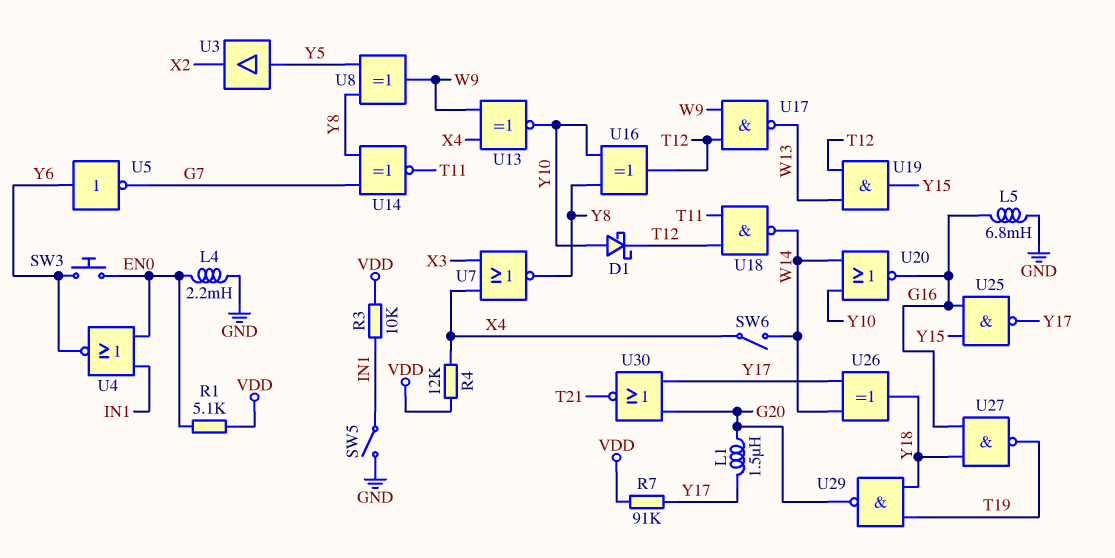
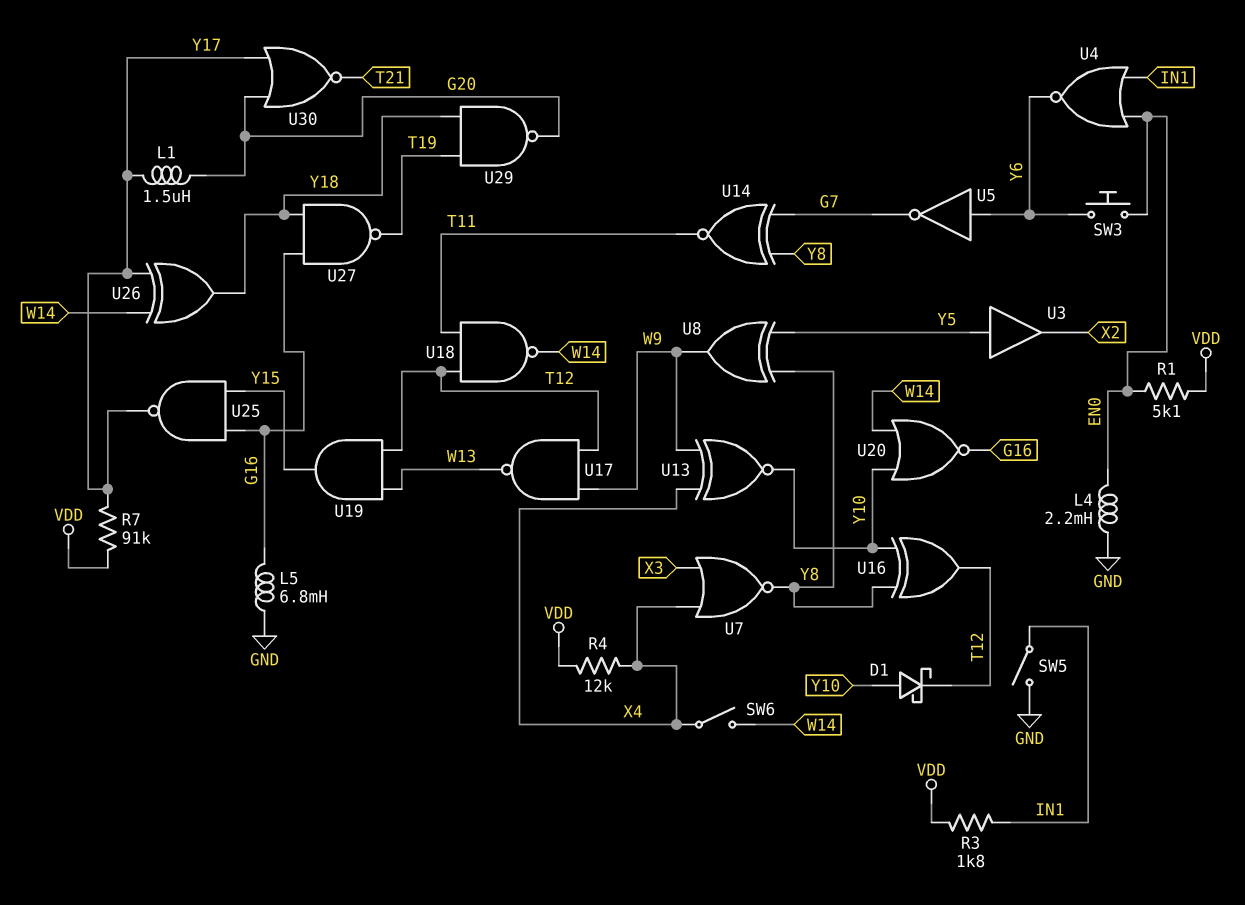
R3: 10k (IN1, VDD) -> 1.8k (IN1, VDD)

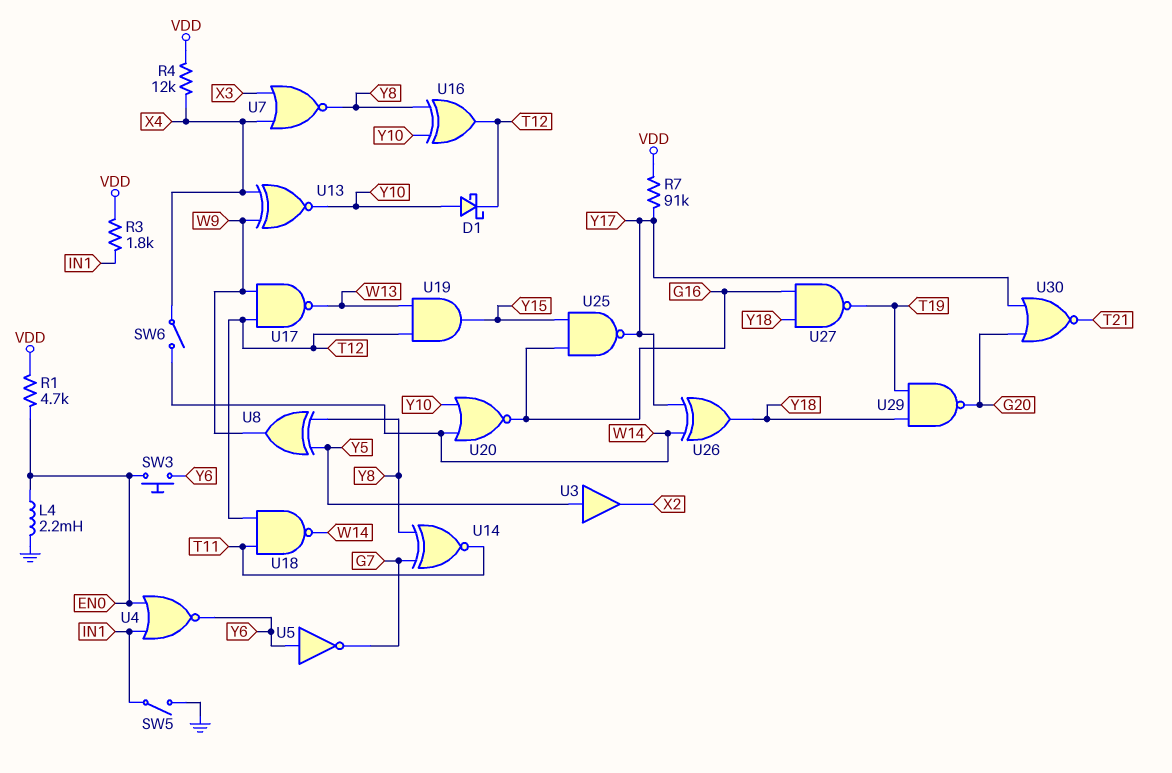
L1: 1.5uH (G20, Y17) -> none
L5: 6.8mH (G16, GND) -> none
R1: 5.1k (EN0, VDD) -> 4.7k (EN0, VDD)

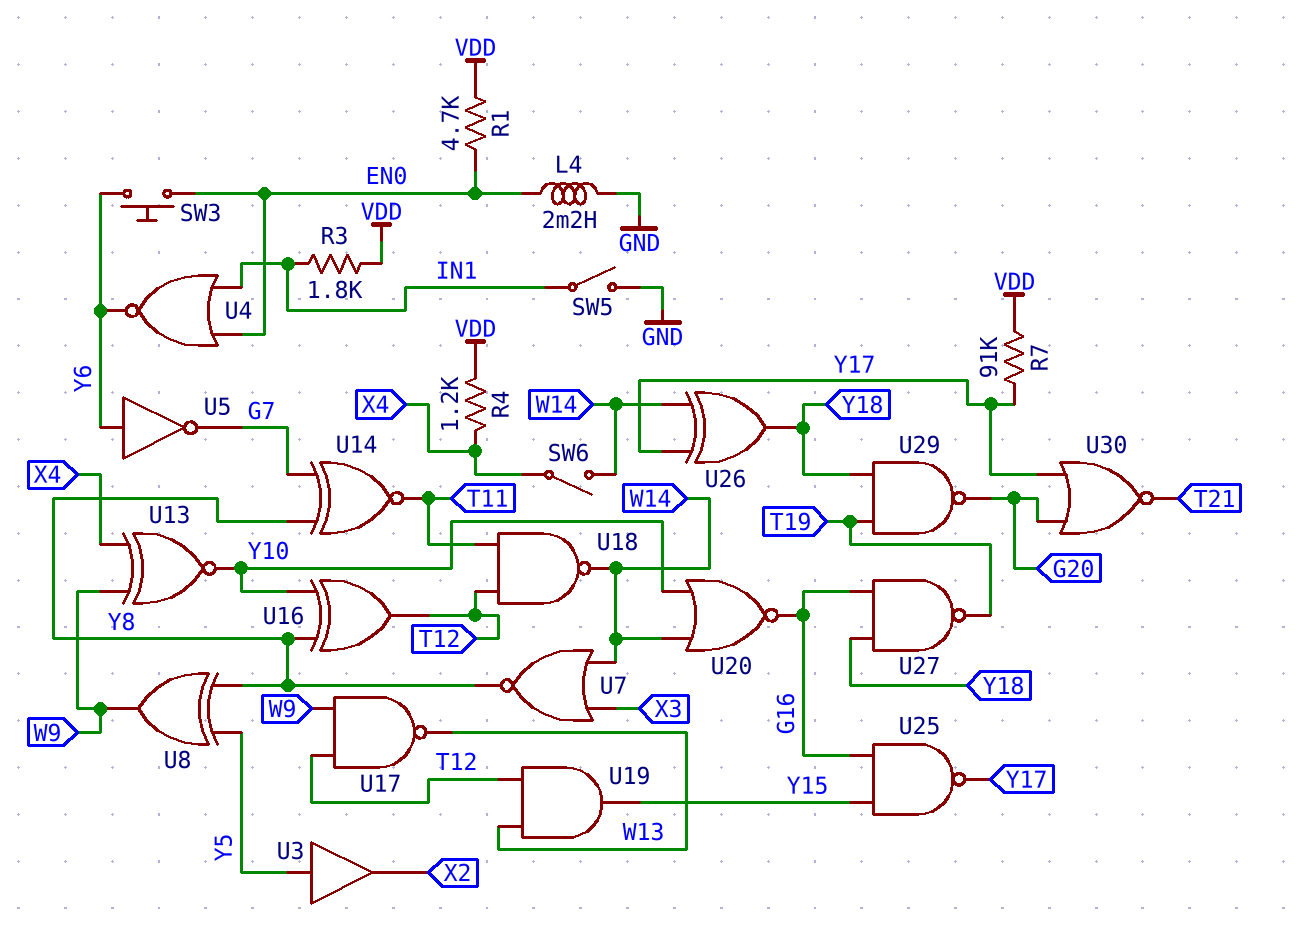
D1: schottky (A Y10, K T12) -> none
R4: 12k (VDD, X4) -> 1.2k (VDD, X4)
U7: NOR (in X3, in X4, out Y8) -> NOR (in W14, in X3, out Y8)

